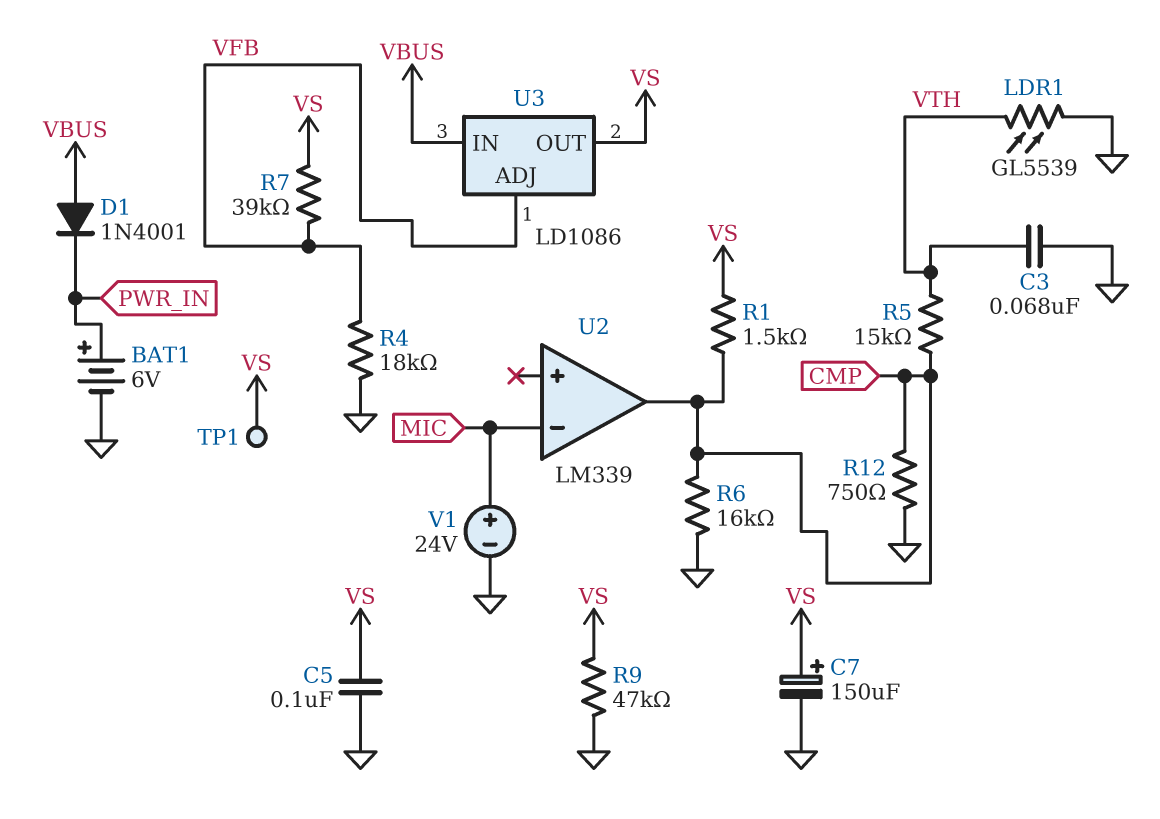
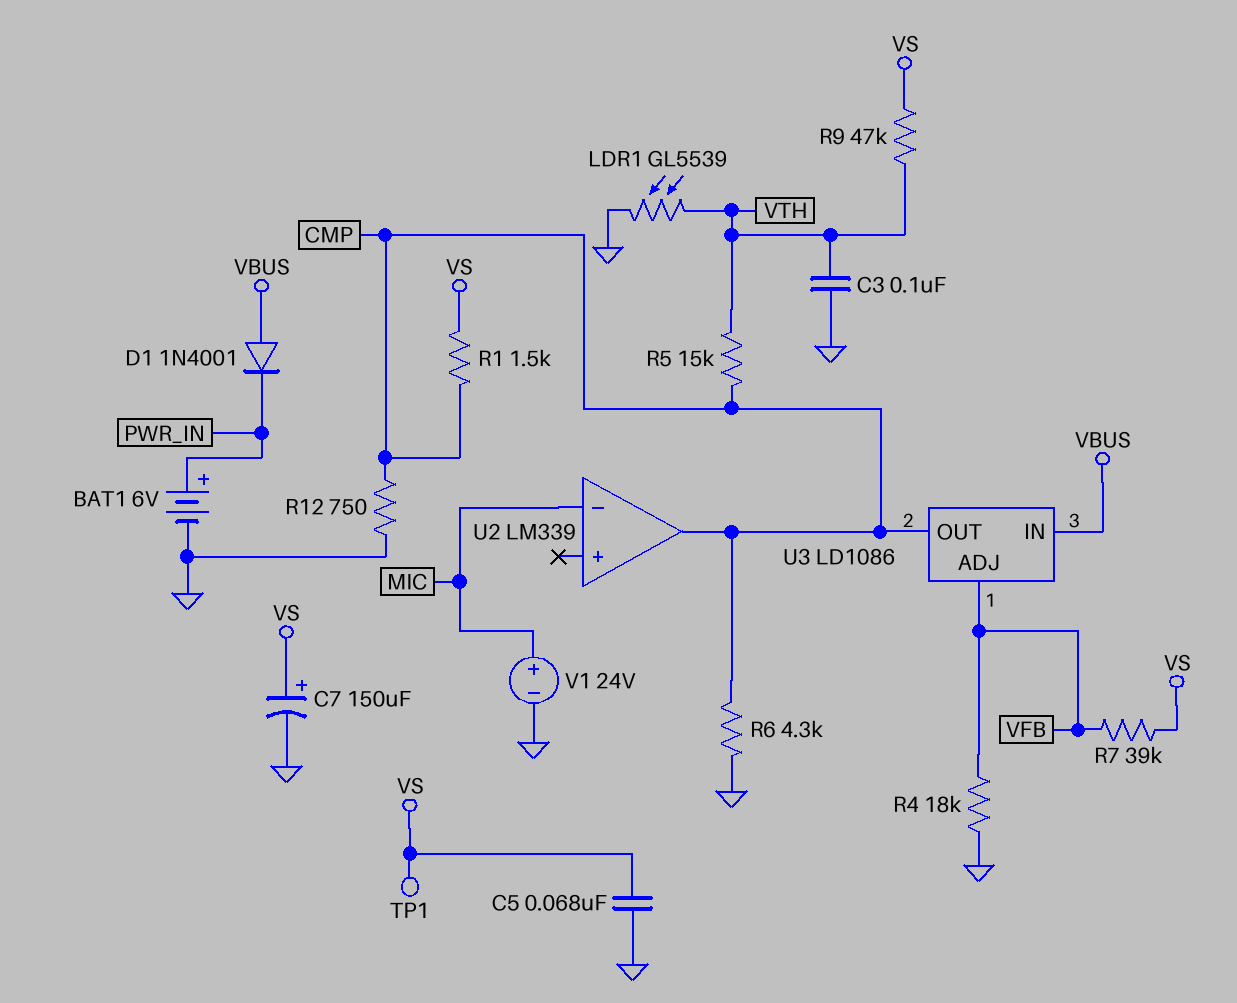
C3: 68nF (GND, VTH) -> 100nF (GND, VTH)
C5: 100nF (GND, VS) -> 68nF (GND, VS)
R6: 16k (CMP, GND) -> 4.3k (CMP, GND)
R9: 47k (GND, VS) -> 47k (VS, VTH)
U3 pin OUT: VS -> CMP

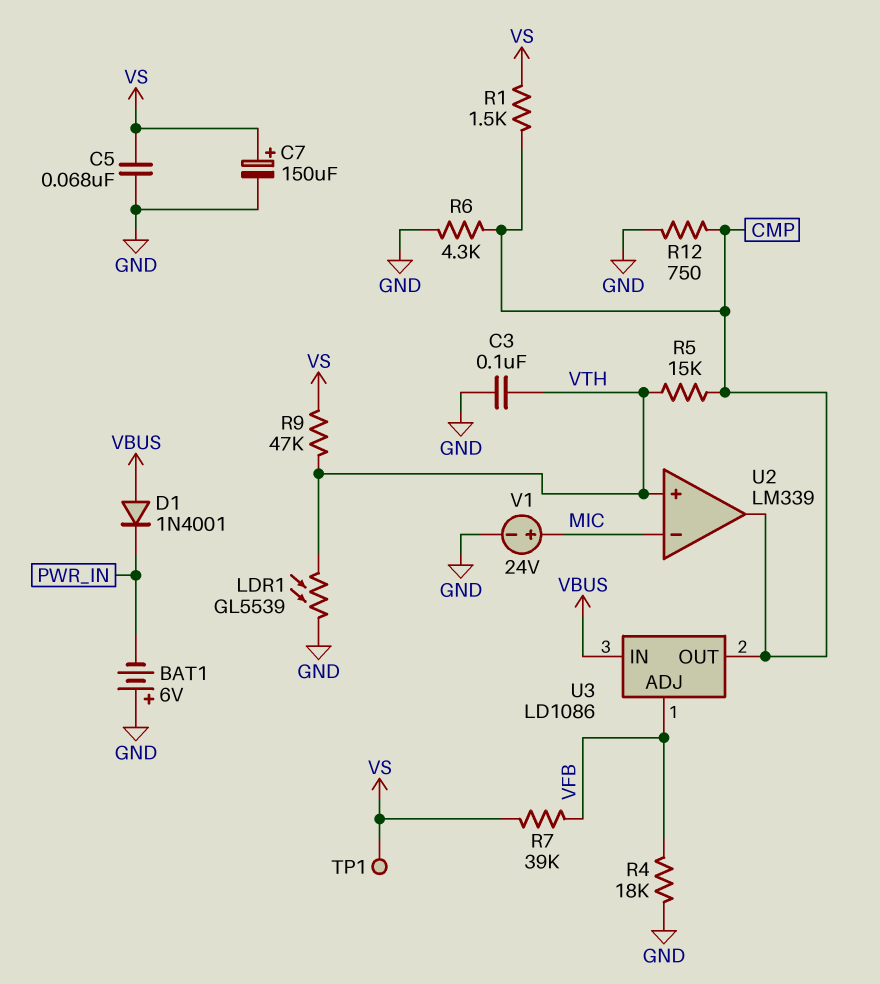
BAT1: 6V (plus PWR_IN, minus GND) -> 6V (plus GND, minus PWR_IN)
U2 pin in+: none -> VTH

